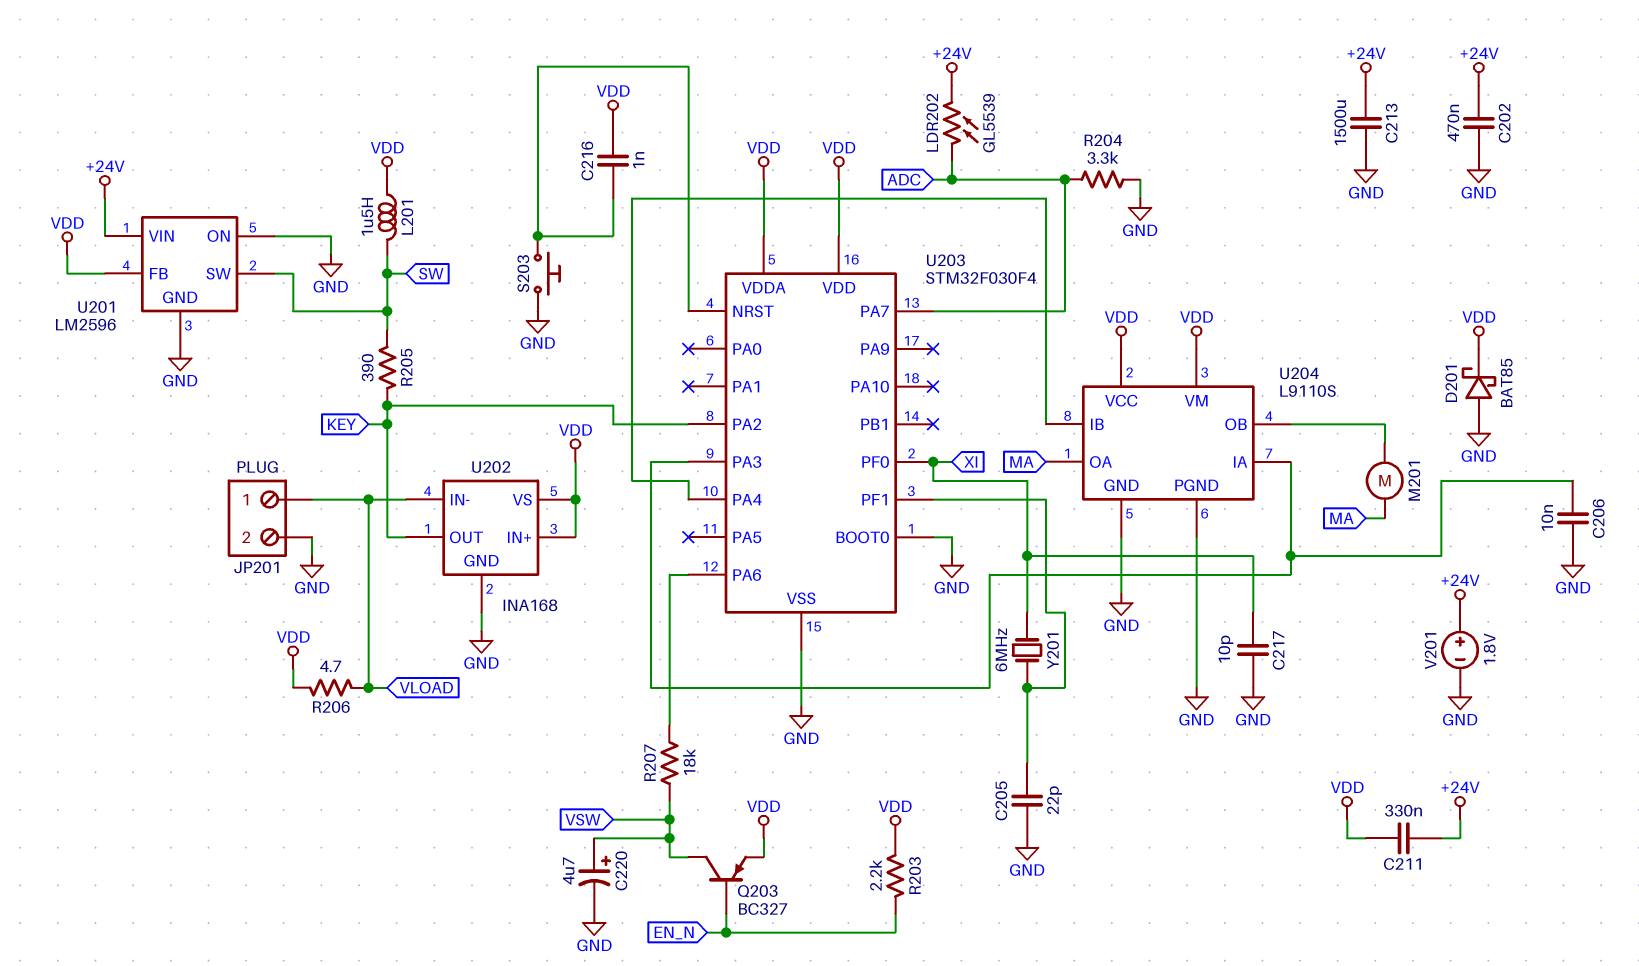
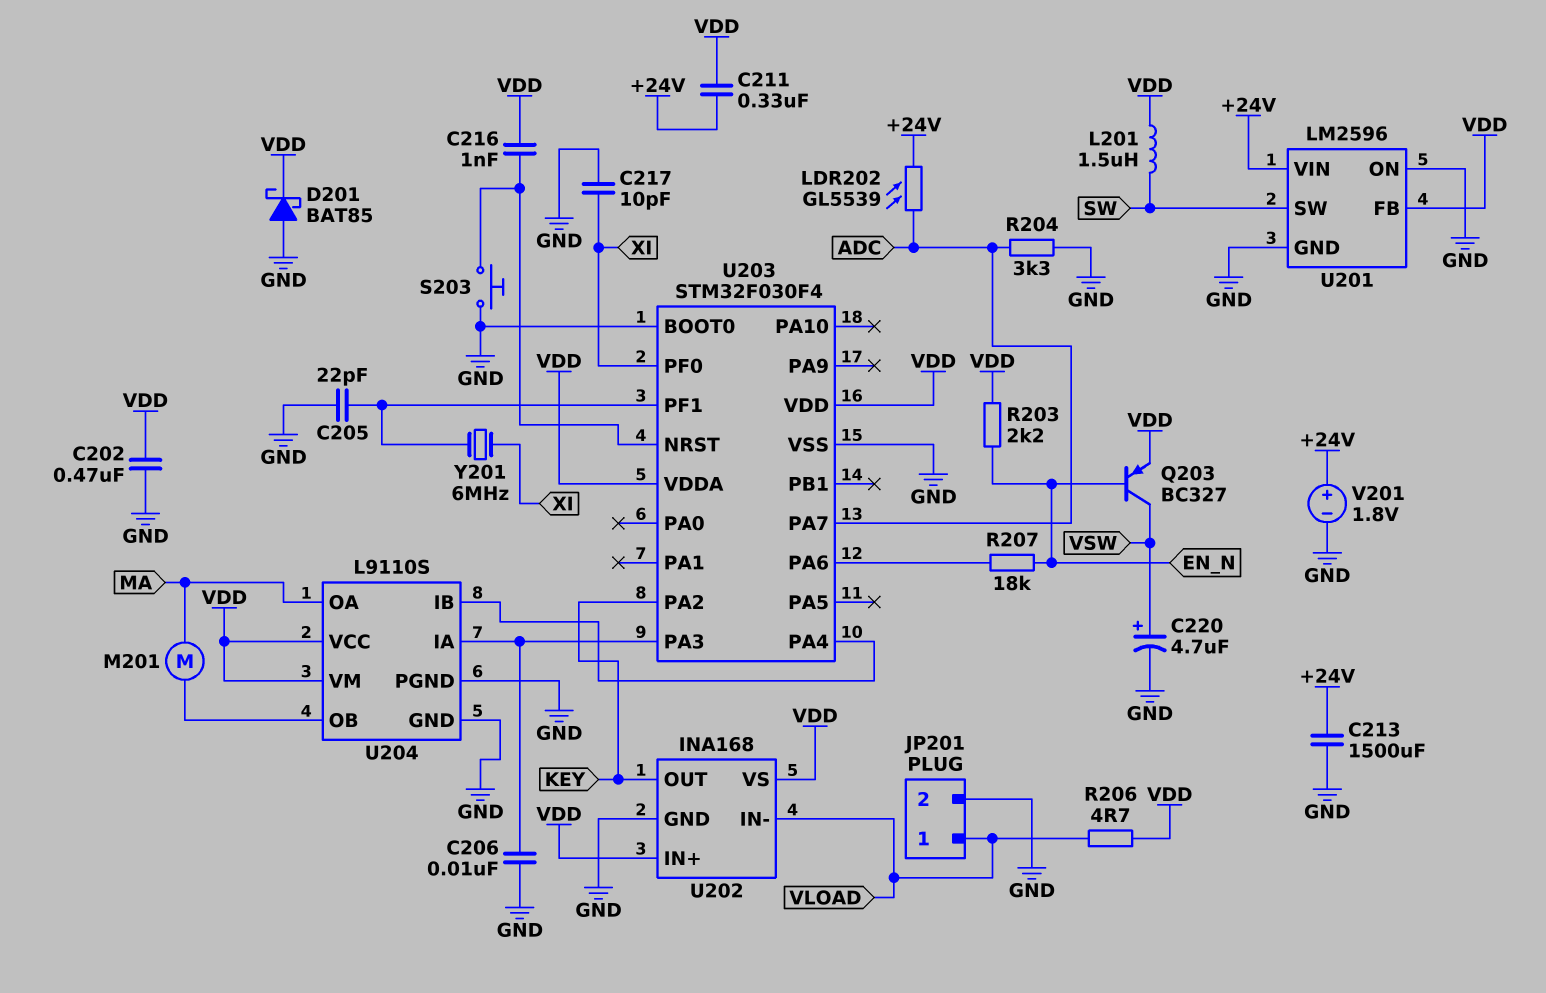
C202: 470nF (+24V, GND) -> 470nF (GND, VDD)
R205: 390 (KEY, SW) -> none
R207: 18k (U203/PA6, VSW) -> 18k (EN_N, U203/PA6)

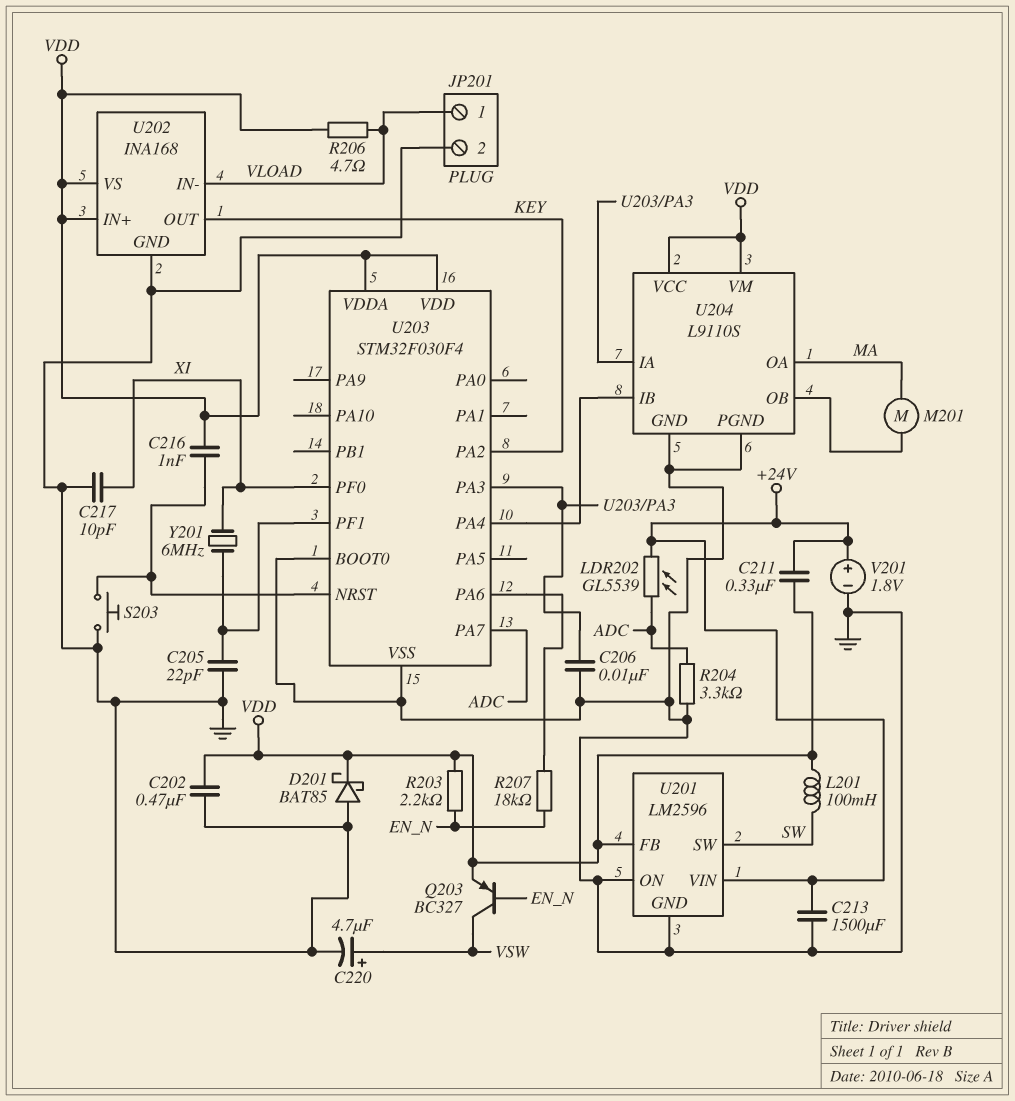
L201: 1.5uH (SW, VDD) -> 100mH (SW, VDD)

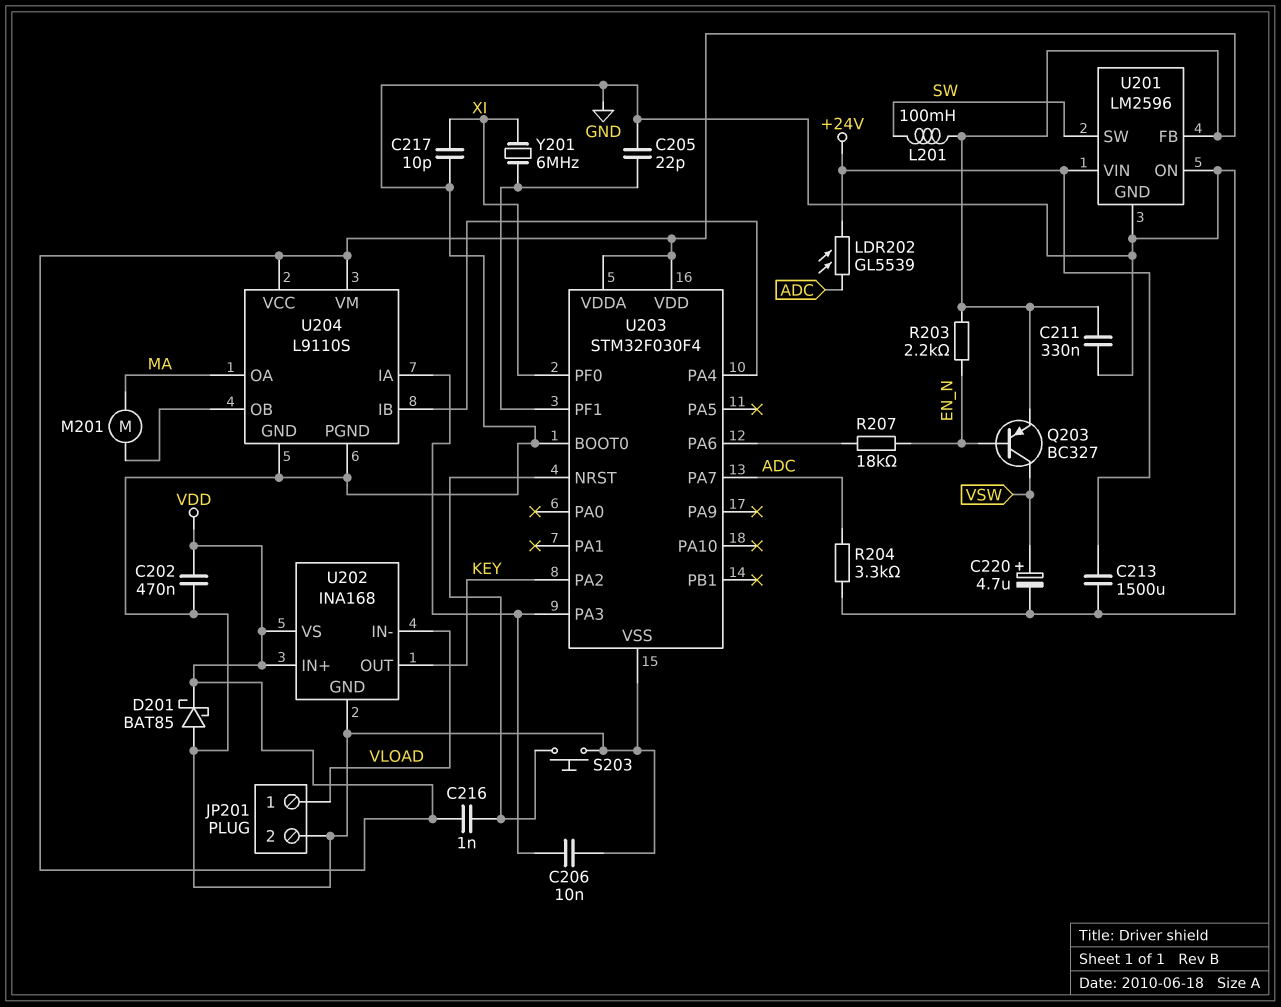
C211: 330nF (+24V, VDD) -> 330nF (GND, VDD)
R206: 4.7 (VDD, VLOAD) -> none
V201: 1.8V (plus +24V, minus GND) -> none

